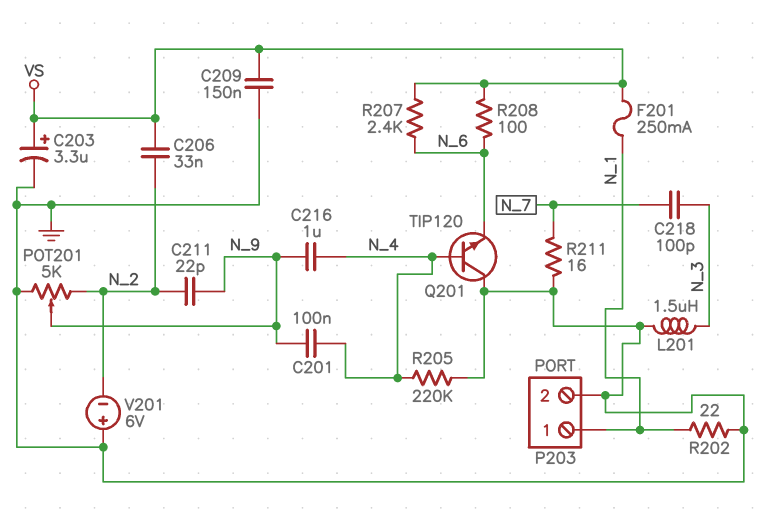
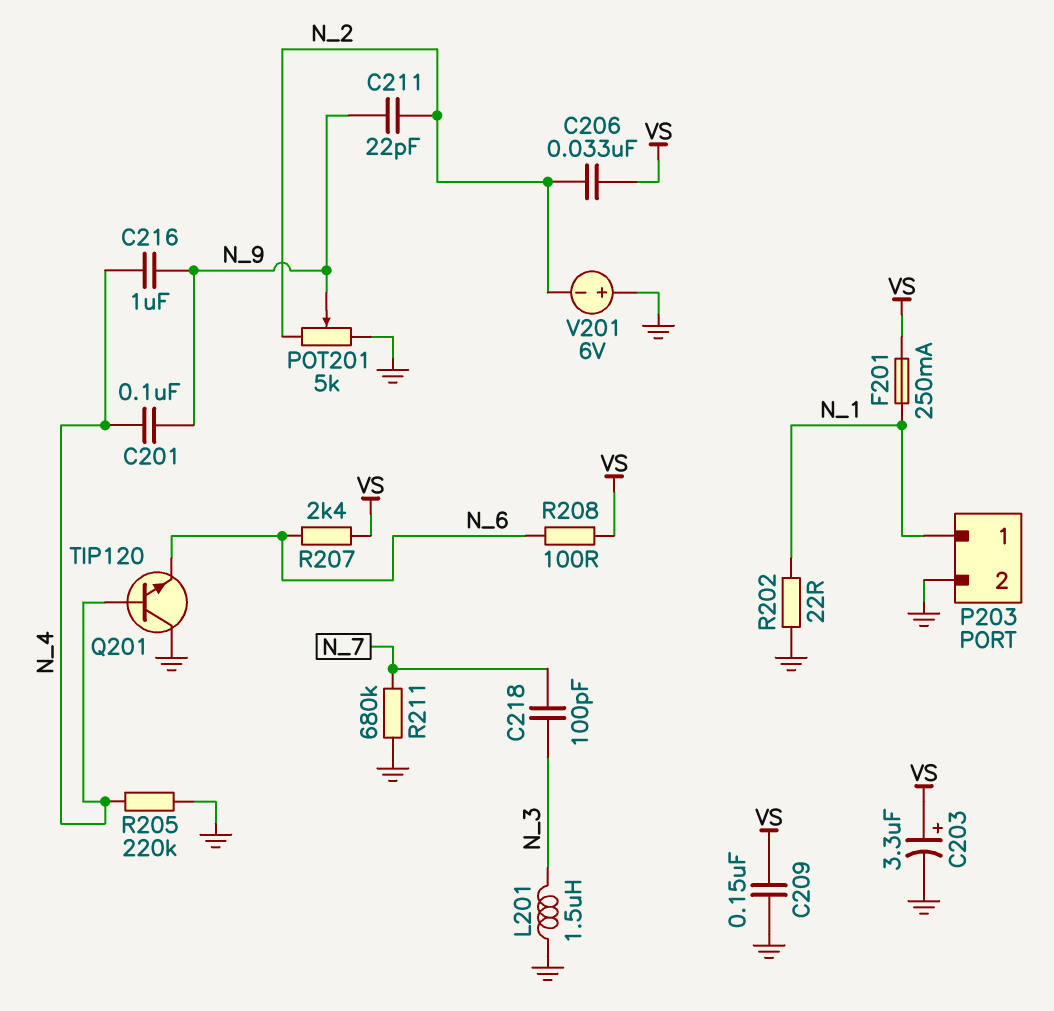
R211: 16 (GND, N_7) -> 680k (GND, N_7)

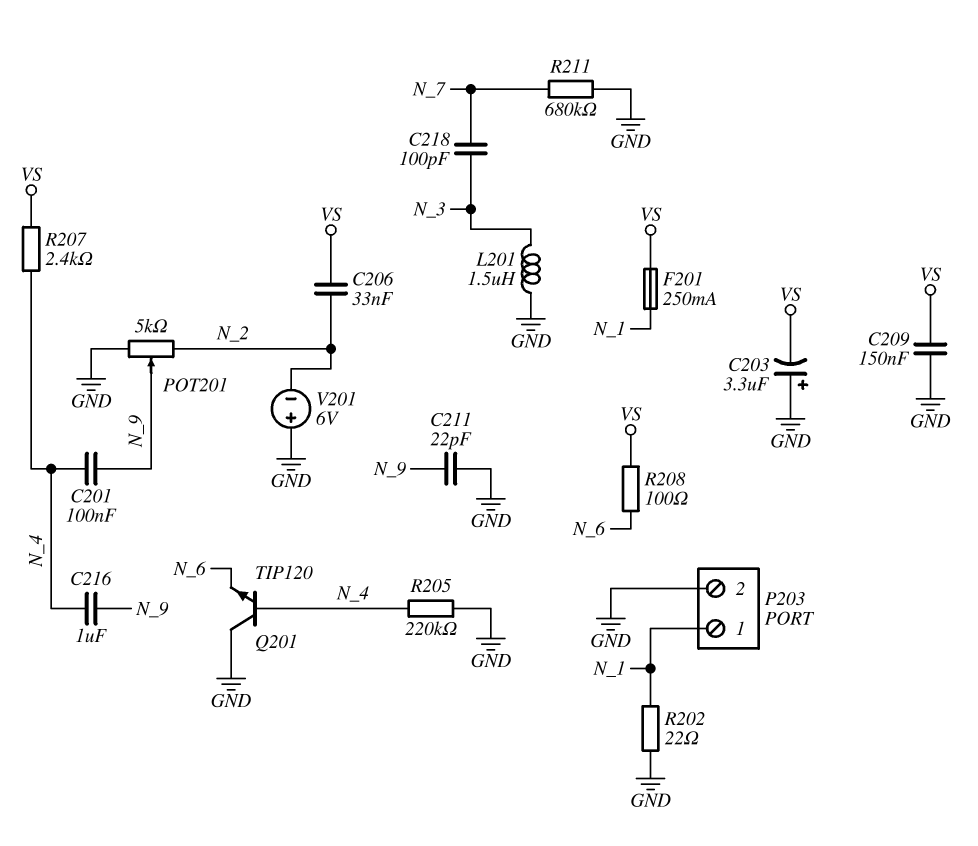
C203: 3.3uF (plus VS, minus GND) -> 3.3uF (plus GND, minus VS)
C211: 22pF (N_2, N_9) -> 22pF (GND, N_9)
R207: 2.4k (N_6, VS) -> 2.4k (N_4, VS)

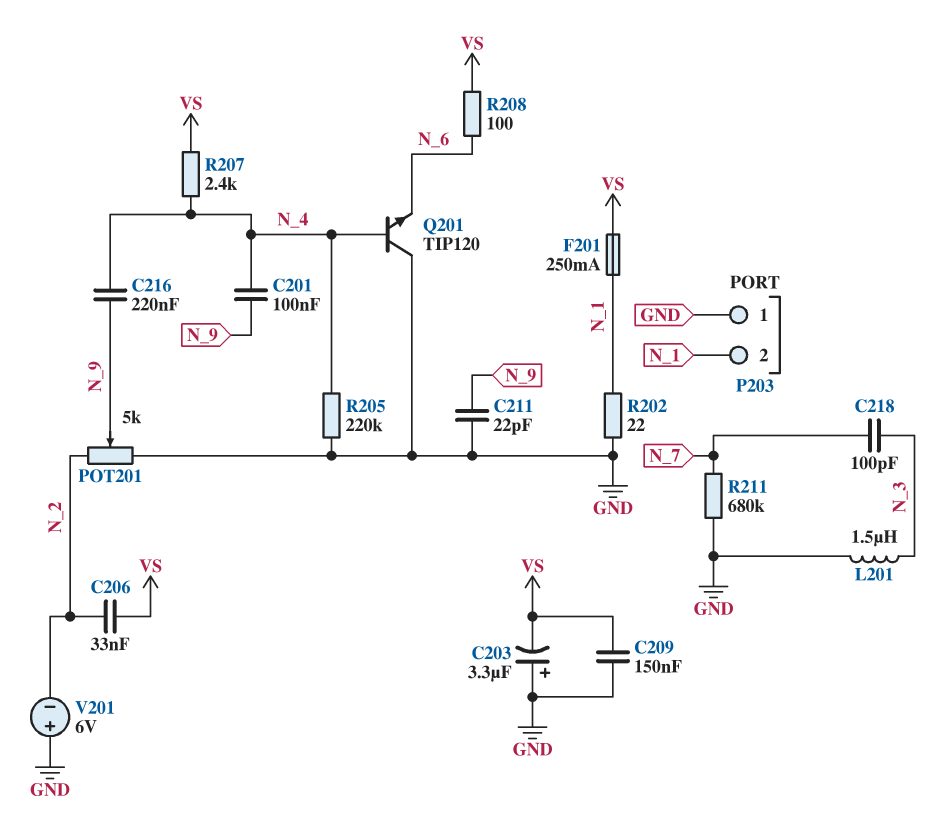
C216: 1uF (N_4, N_9) -> 220nF (N_4, N_9)
P203 pin 1: N_1 -> GND
P203 pin 2: GND -> N_1

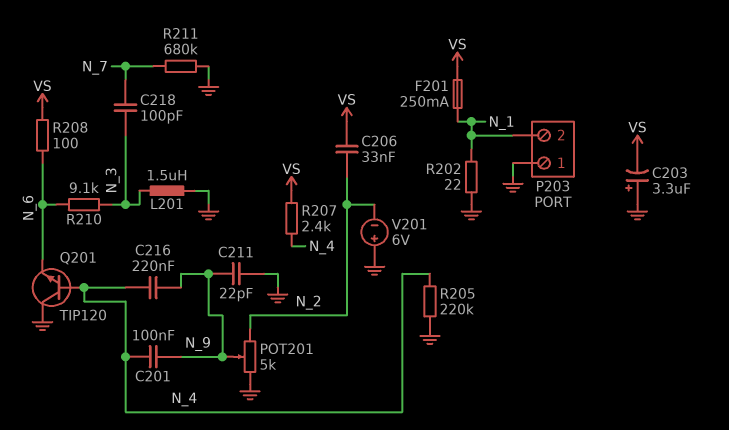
C209: 150nF (GND, VS) -> none
R210: none -> 9.1k (N_3, N_6)

